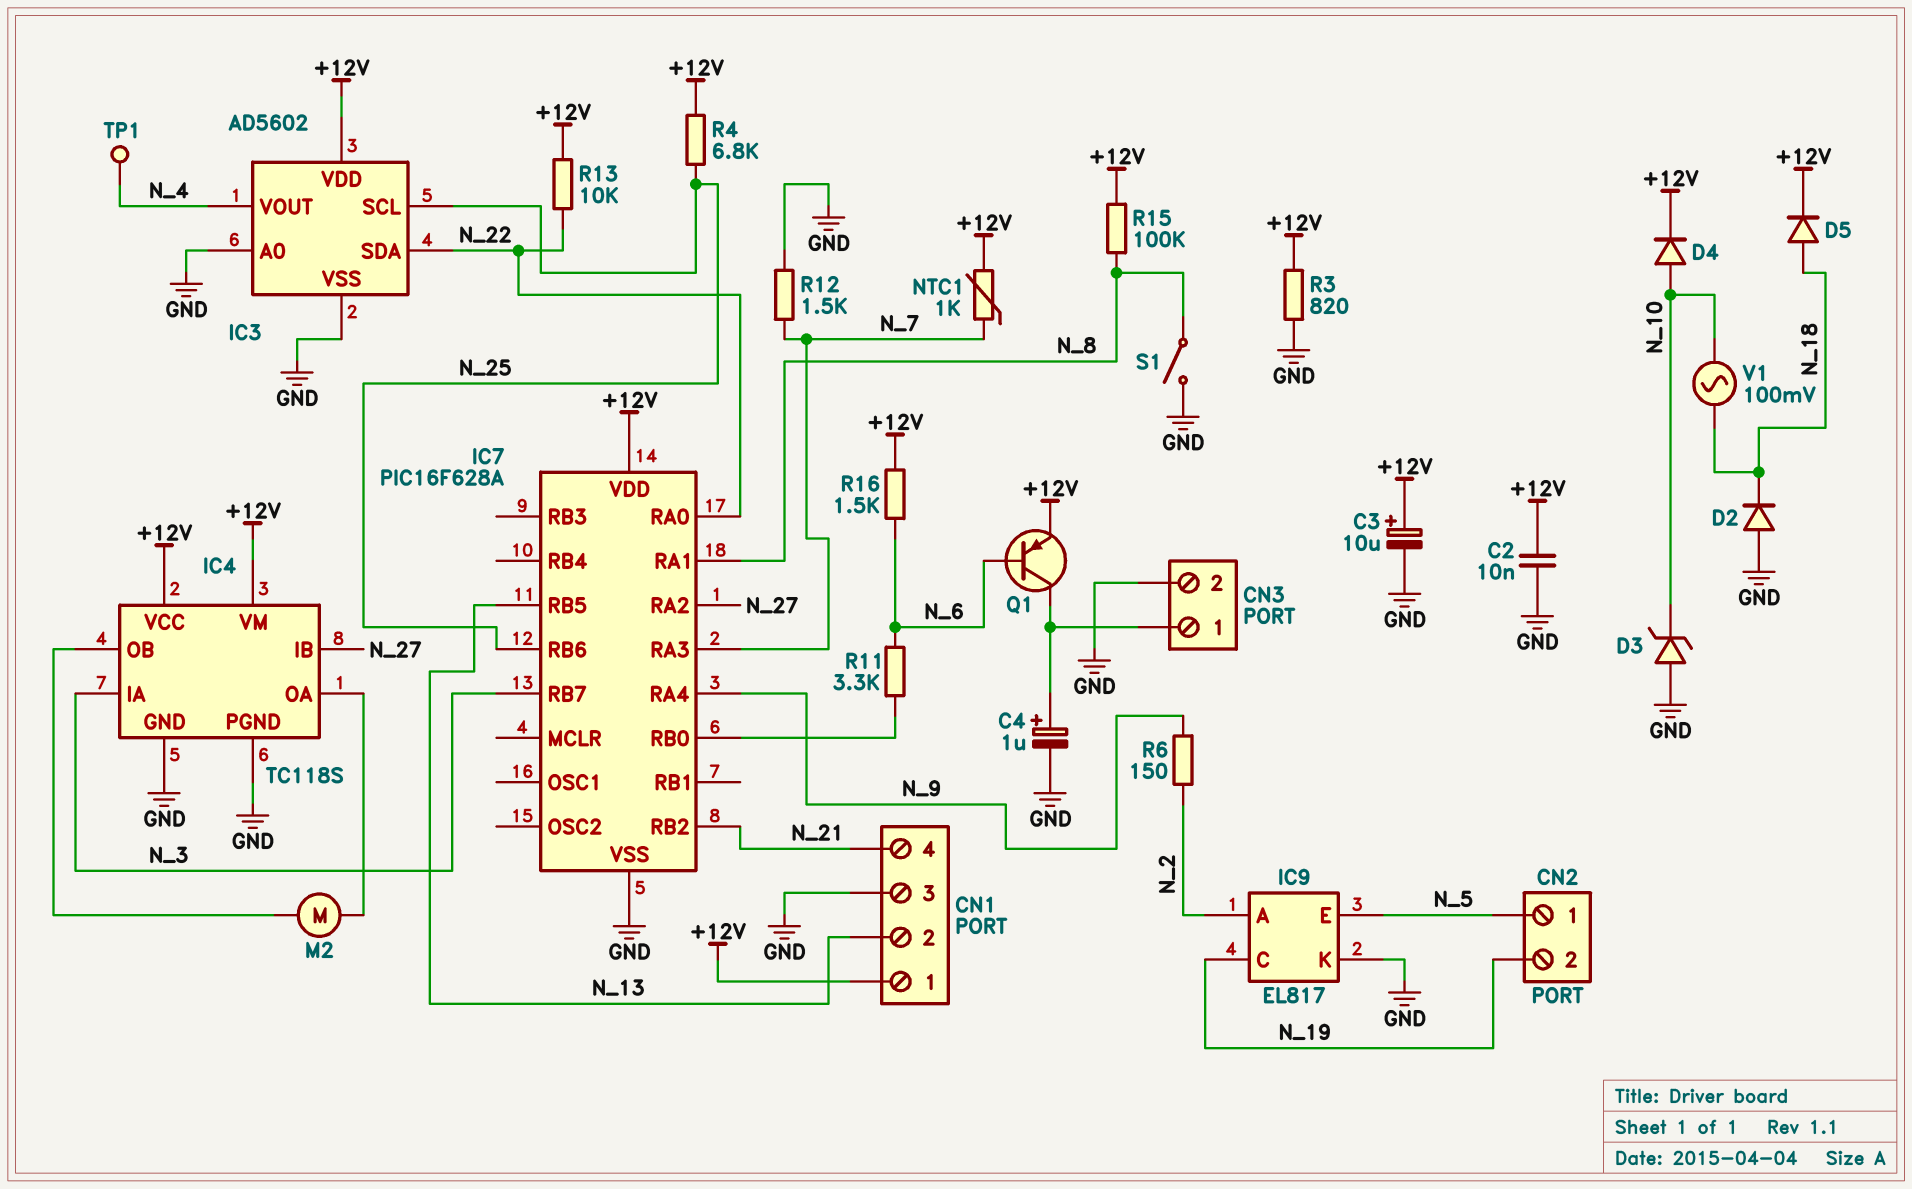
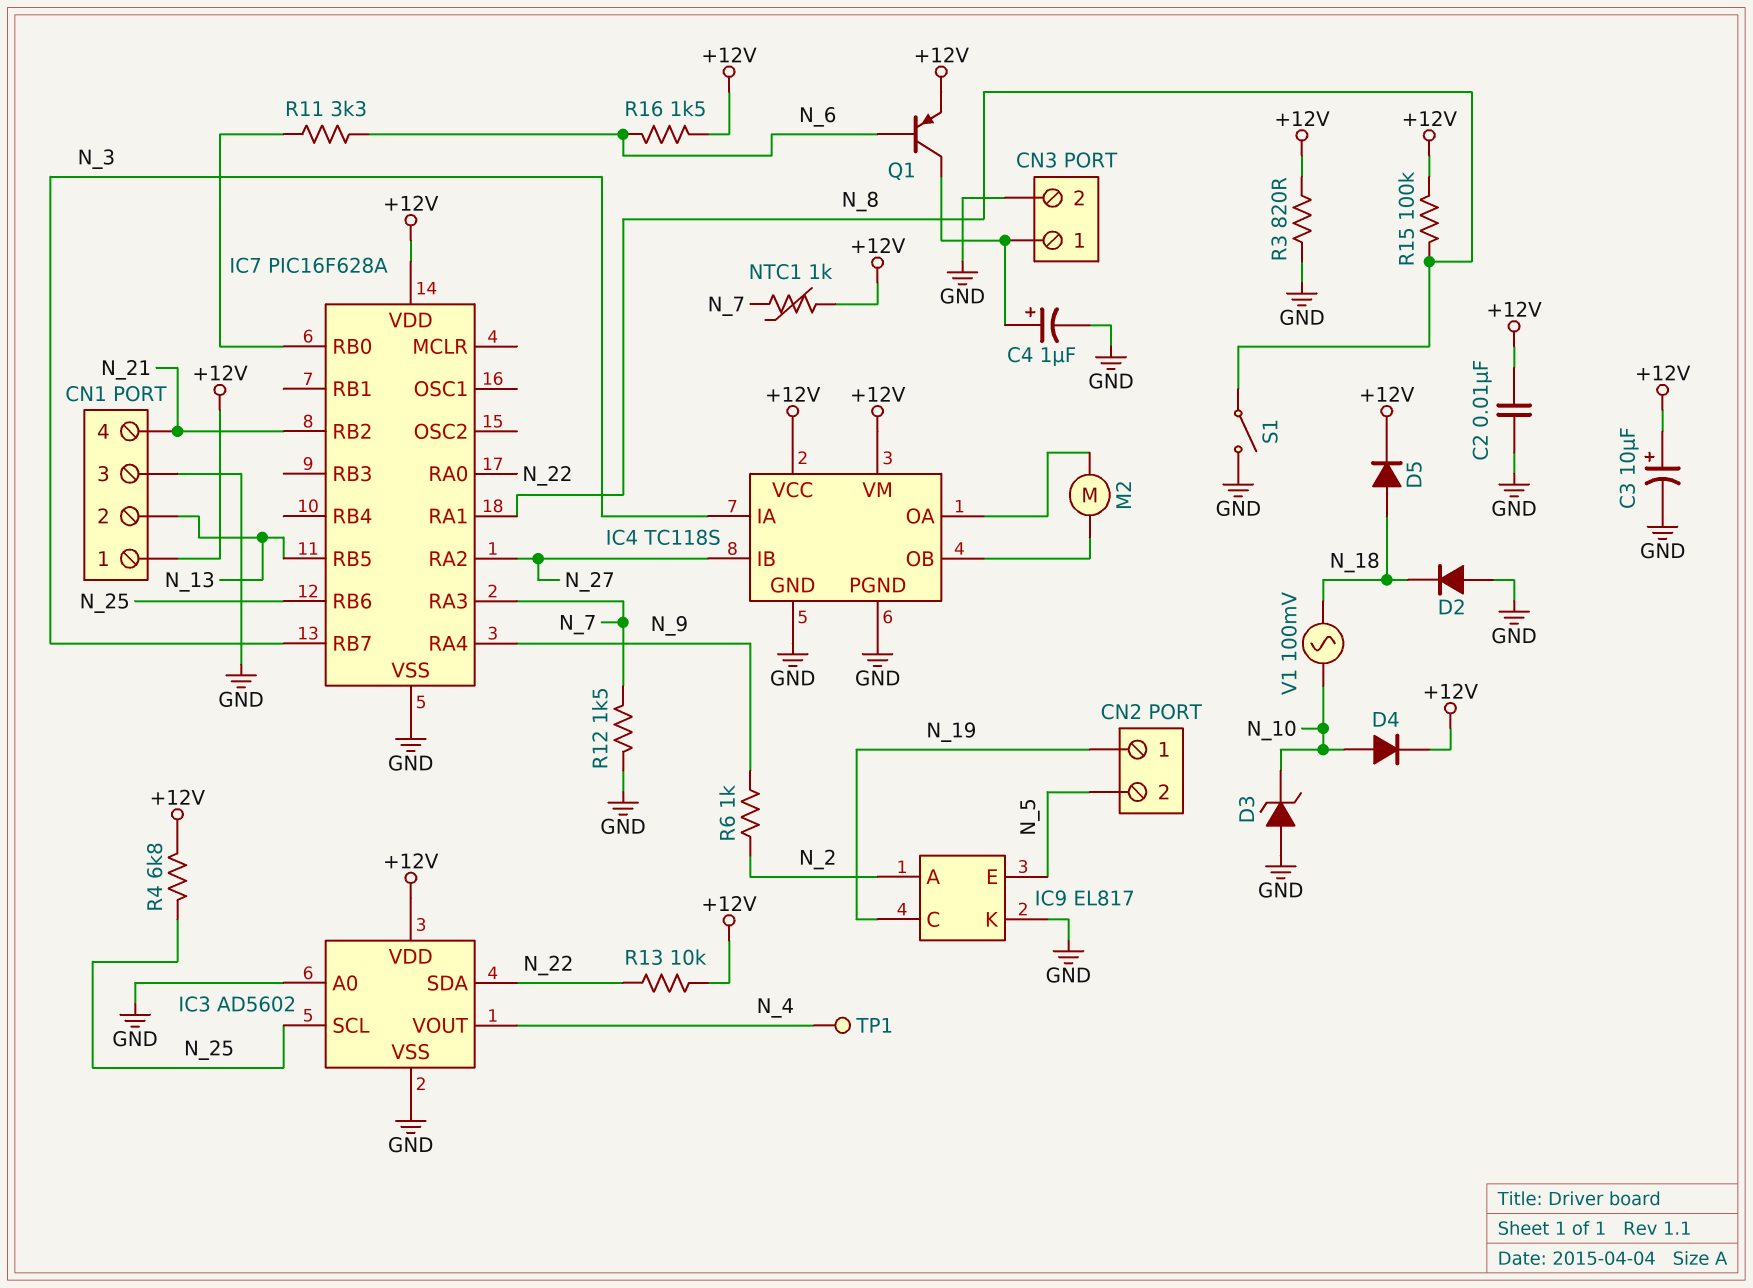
CN2 pin 1: N_5 -> N_19
CN2 pin 2: N_19 -> N_5
R6: 150 (N_2, N_9) -> 1k (N_2, N_9)

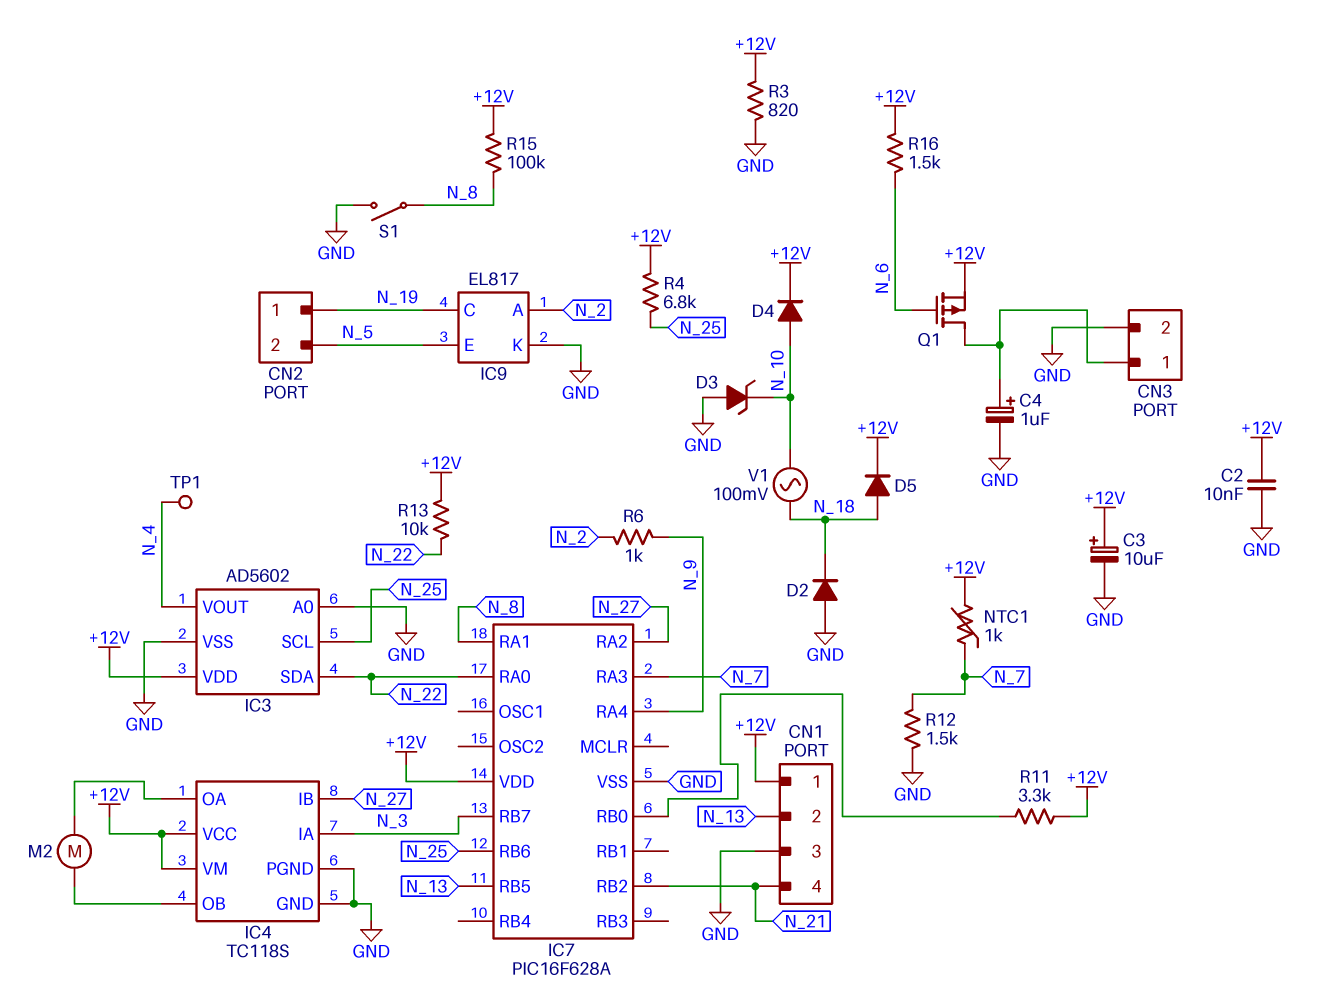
Q1: PNP (B N_6, C CN3/1, E +12V) -> PMOS (G N_6, D CN3/1, S +12V)
R11: 3.3k (IC7/RB0, N_6) -> 3.3k (+12V, IC7/RB0)

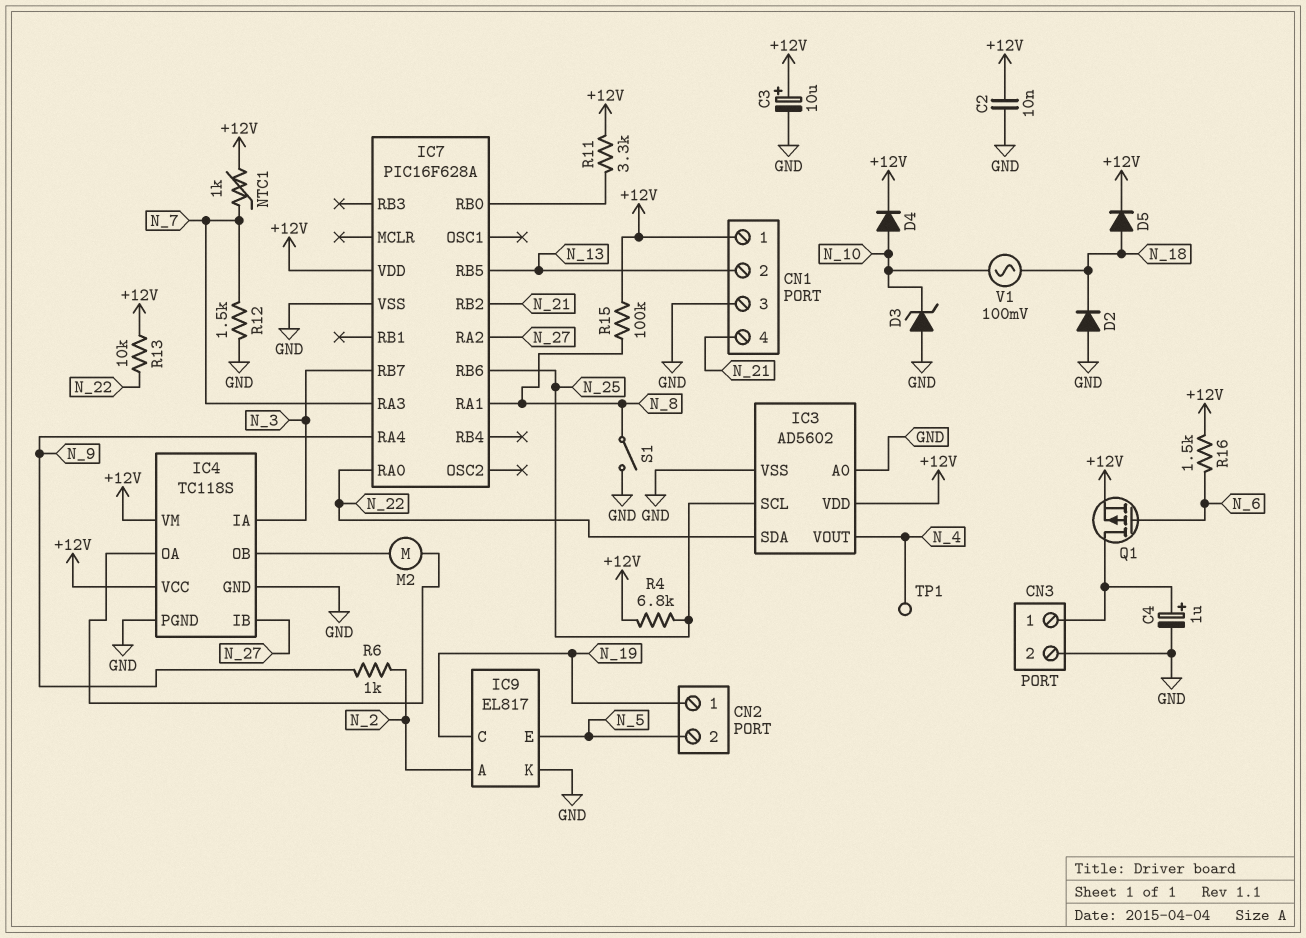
R3: 820 (+12V, GND) -> none

